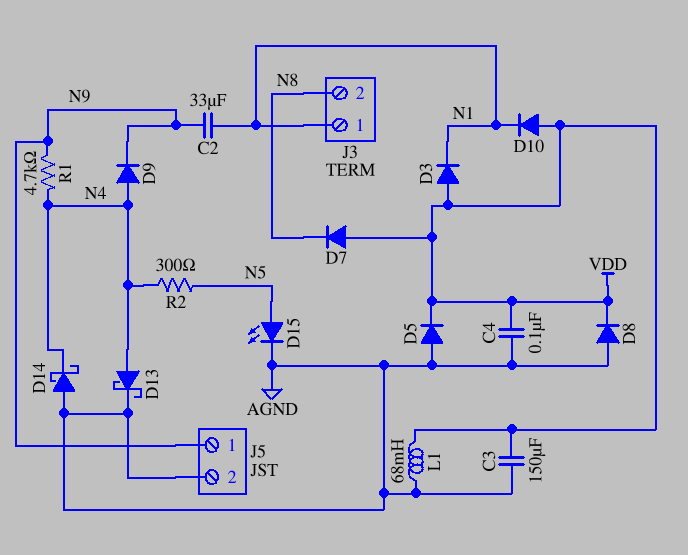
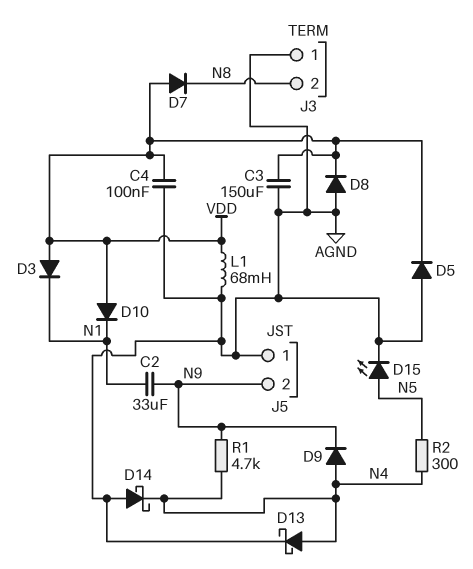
J3 pin 1: N1 -> AGND
J5 pin 1: N9 -> AGND
J5 pin 2: AGND -> N9

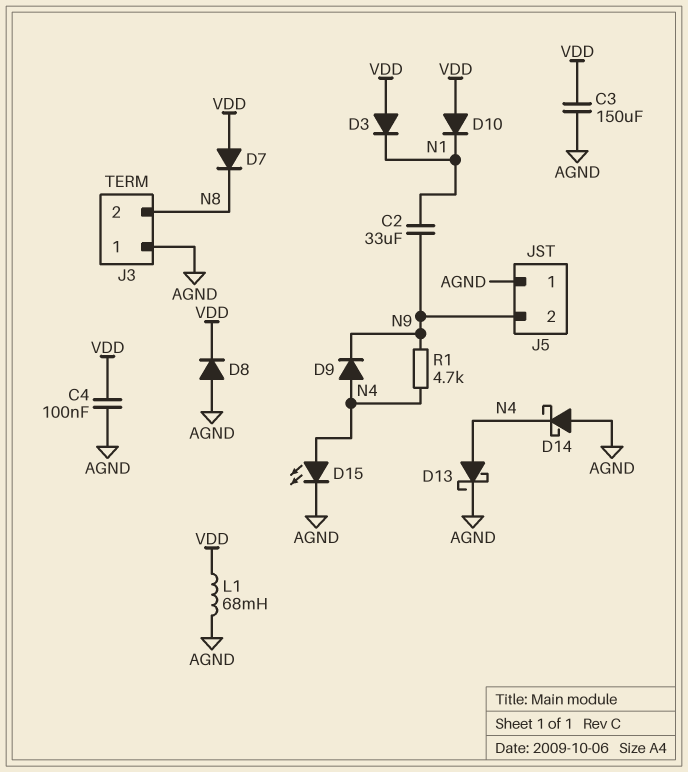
D5: diode (A AGND, K VDD) -> none
D15: LED (A N5, K AGND) -> LED (A N4, K AGND)
R2: 300 (N4, N5) -> none

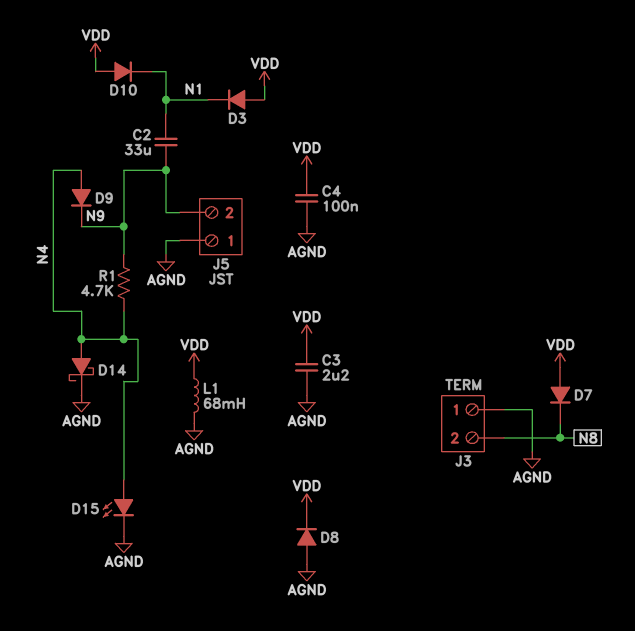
C3: 150uF (AGND, VDD) -> 2.2uF (AGND, VDD)
D13: schottky (A N4, K AGND) -> none
D14: schottky (A AGND, K N4) -> schottky (A N4, K AGND)

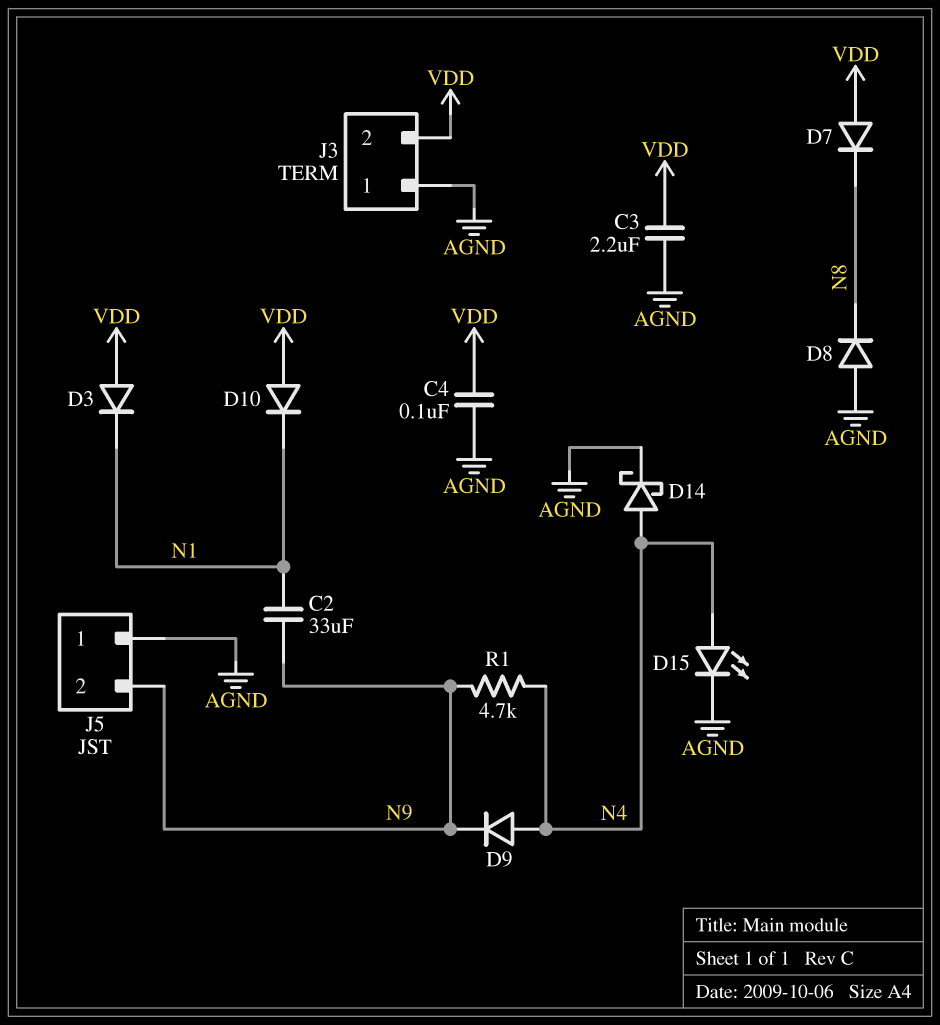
D8: diode (A AGND, K VDD) -> diode (A AGND, K N8)
J3 pin 2: N8 -> VDD
L1: 68mH (AGND, VDD) -> none

